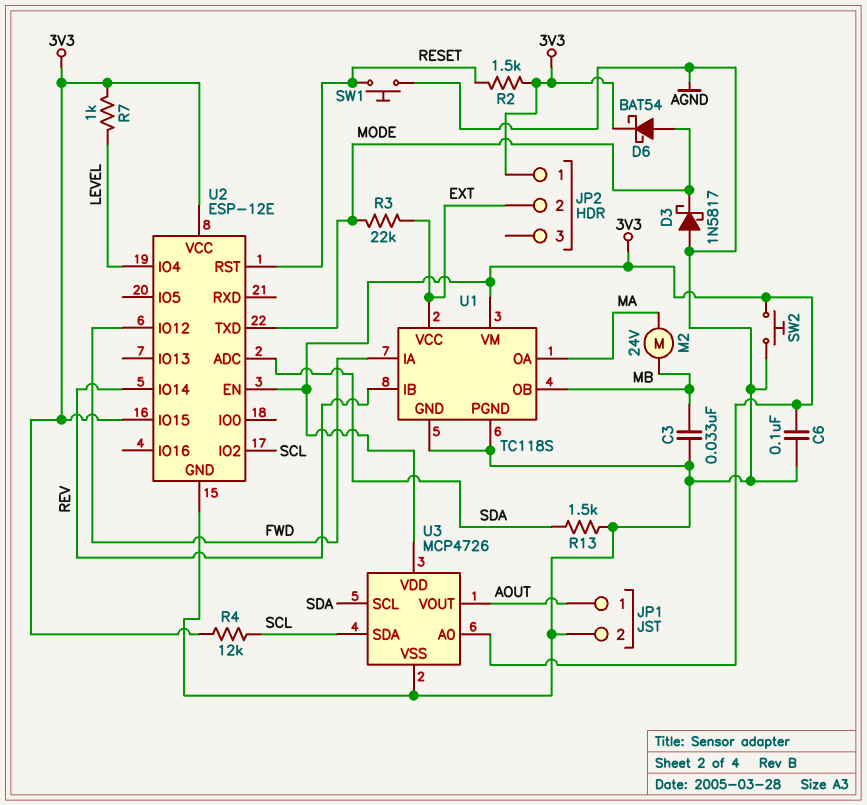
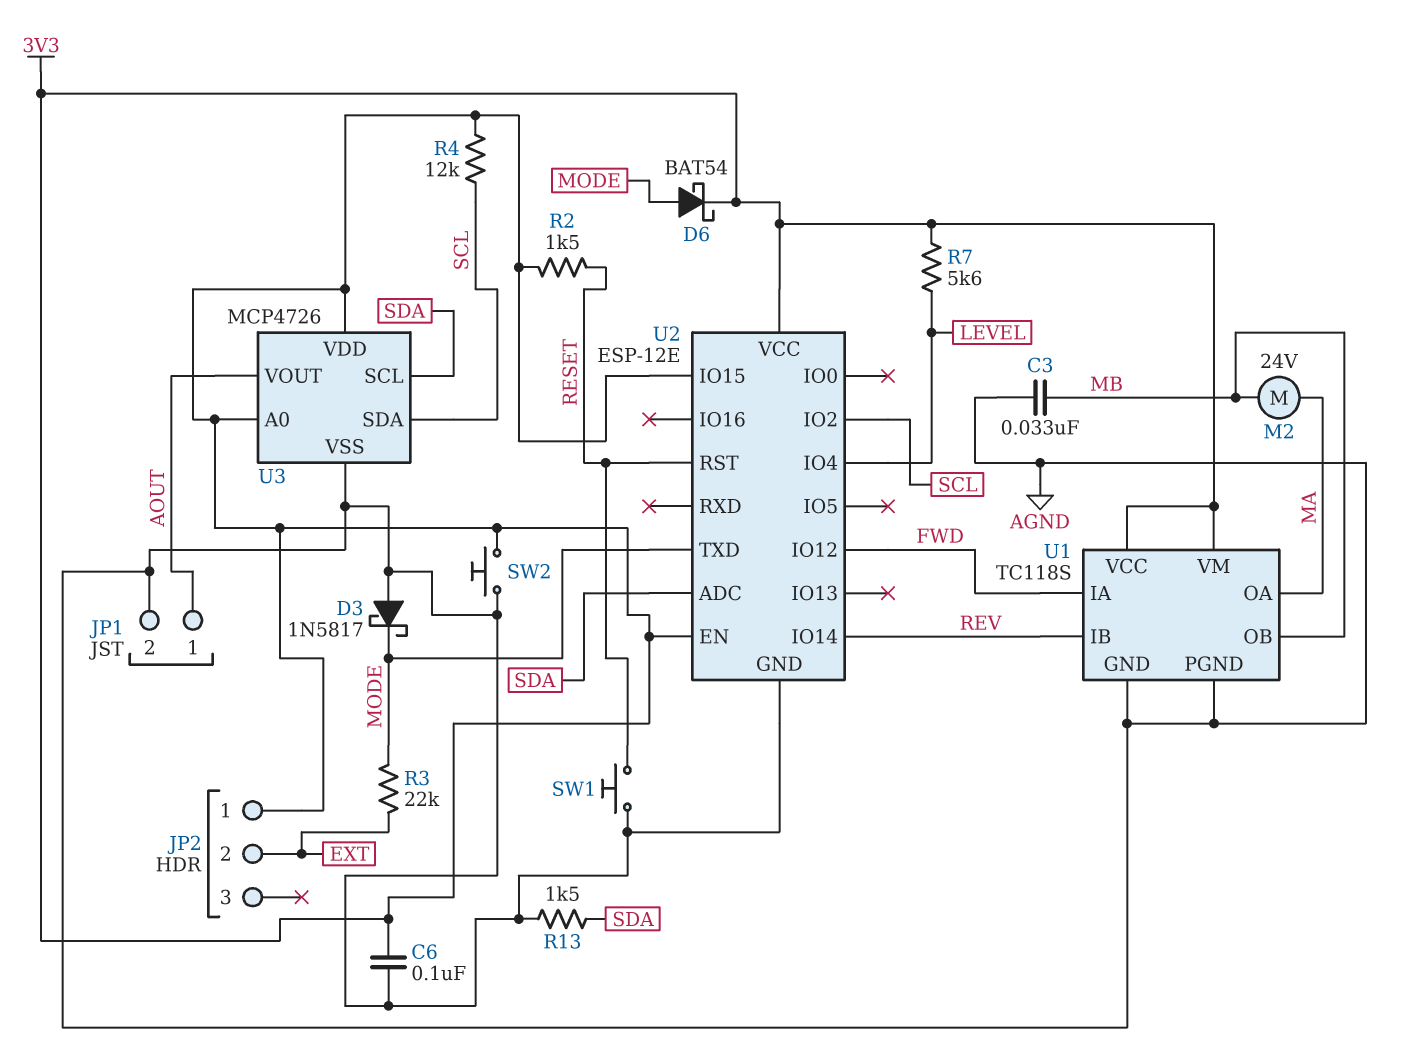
R7: 1k (3V3, LEVEL) -> 5.6k (3V3, LEVEL)
U1 pin VCC: EXT -> 3V3

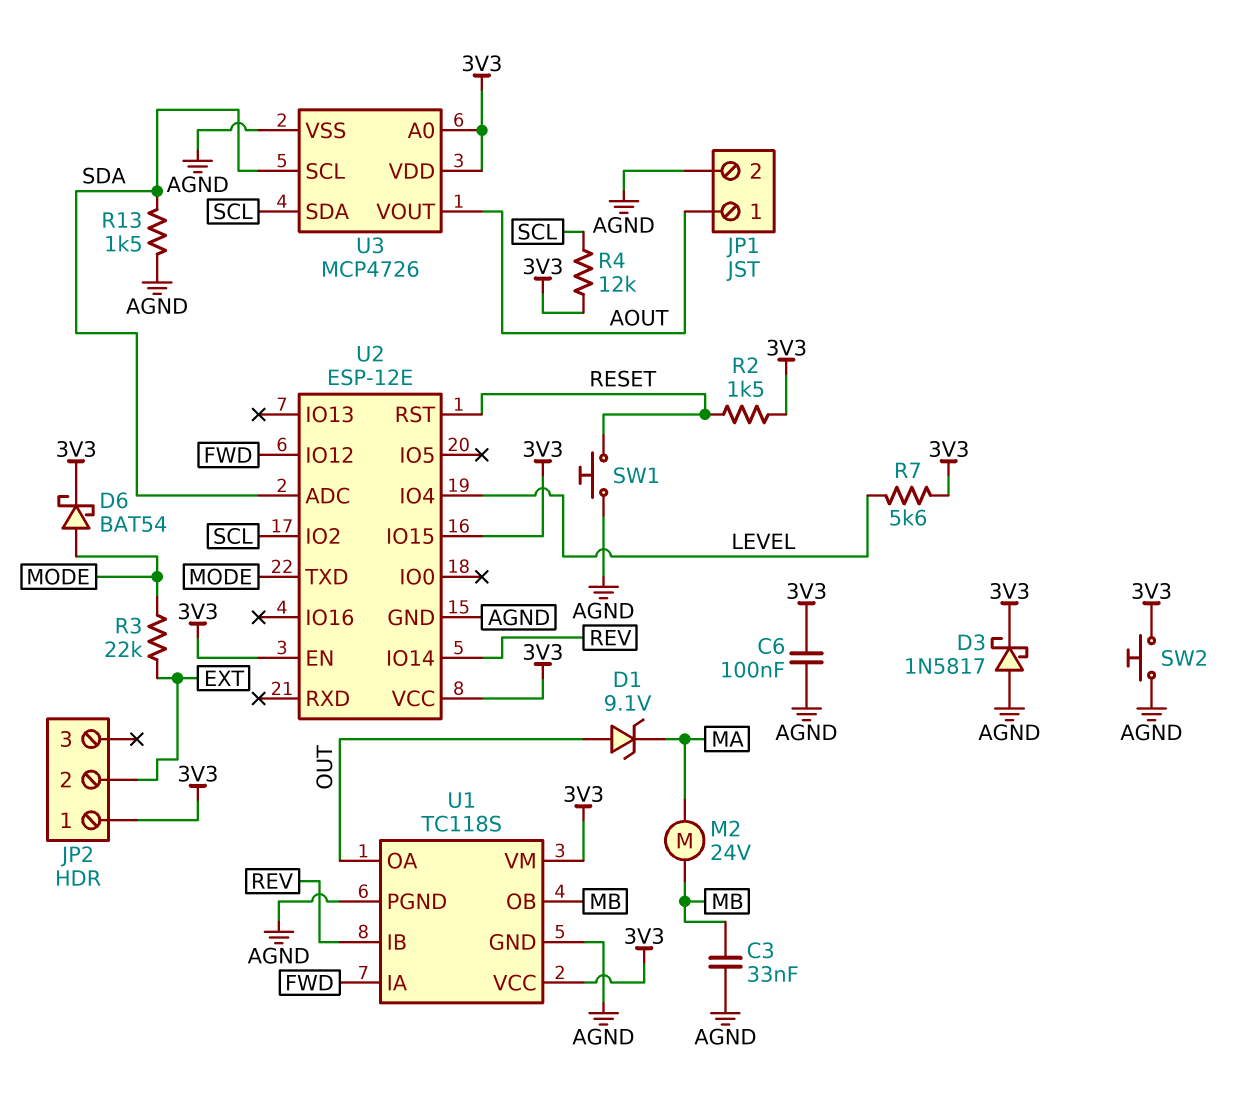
D1: none -> zener 9.1V (A OUT, K MA)
D3: schottky 1N5817 (A AGND, K MODE) -> schottky 1N5817 (A AGND, K 3V3)
U1 pin OA: MA -> OUT

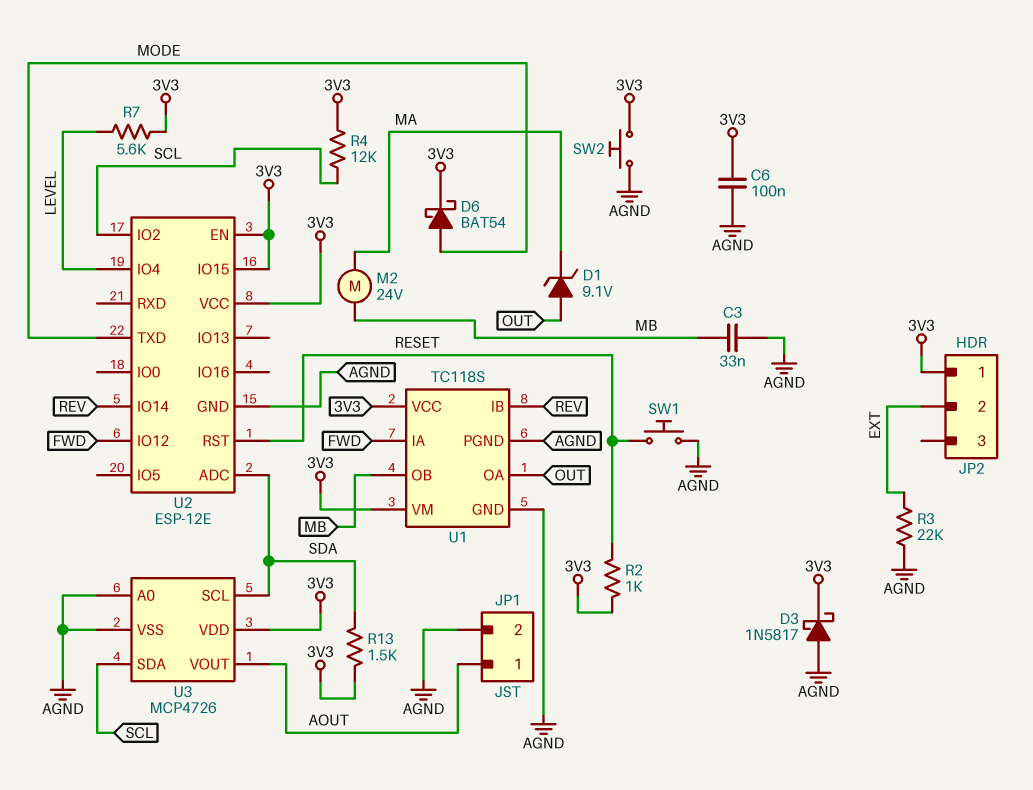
R2: 1.5k (3V3, RESET) -> 1k (3V3, RESET)
R3: 22k (EXT, MODE) -> 22k (AGND, EXT)
R13: 1.5k (AGND, SDA) -> 1.5k (3V3, SDA)
U3 pin A0: 3V3 -> AGND

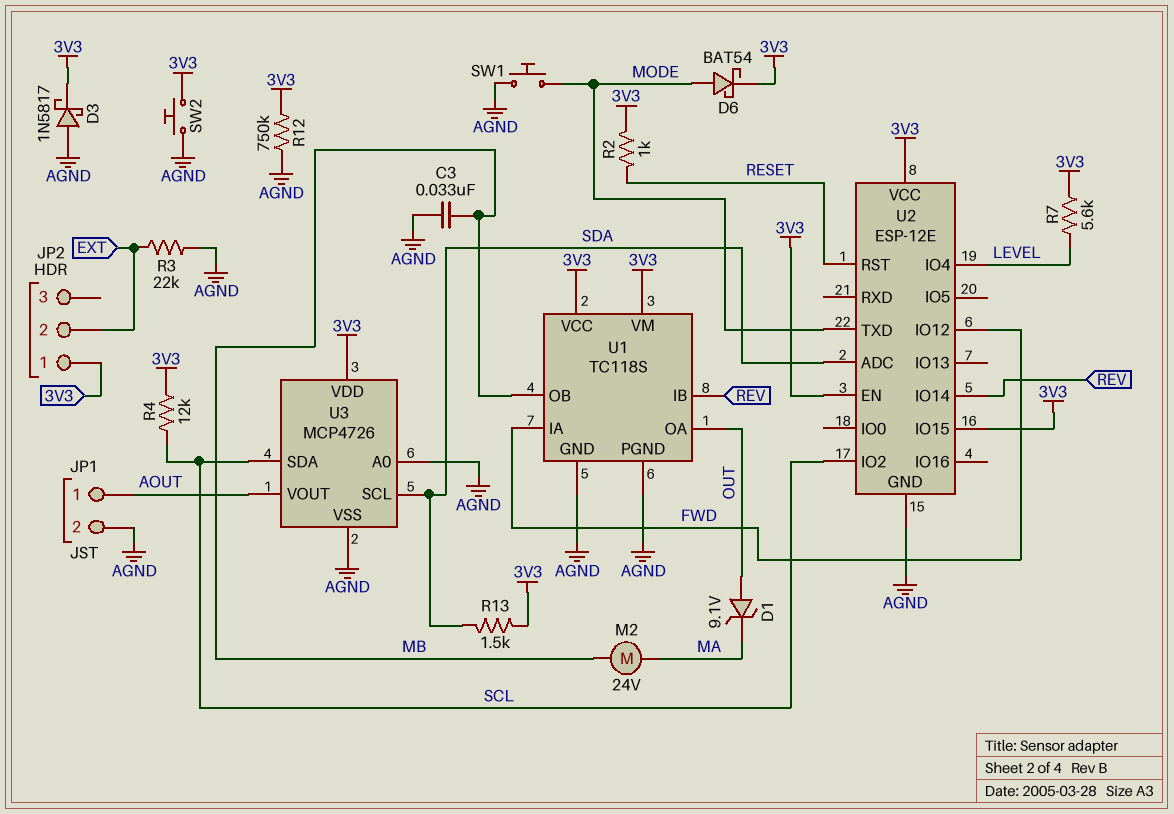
C6: 100nF (3V3, AGND) -> none
R12: none -> 750k (3V3, AGND)
SW1: button (AGND, RESET) -> button (AGND, MODE)

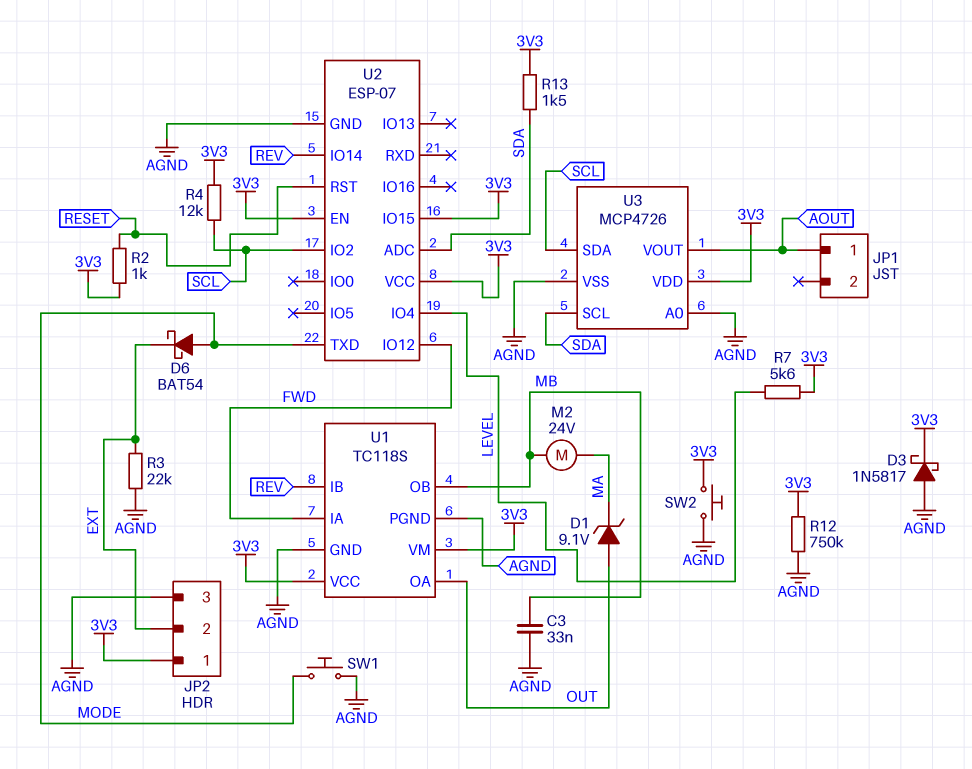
D6: schottky BAT54 (A MODE, K 3V3) -> schottky BAT54 (A MODE, K EXT)
JP1 pin 2: AGND -> none
JP2 pin 3: none -> AGND
U2: ESP-12E -> ESP-07

